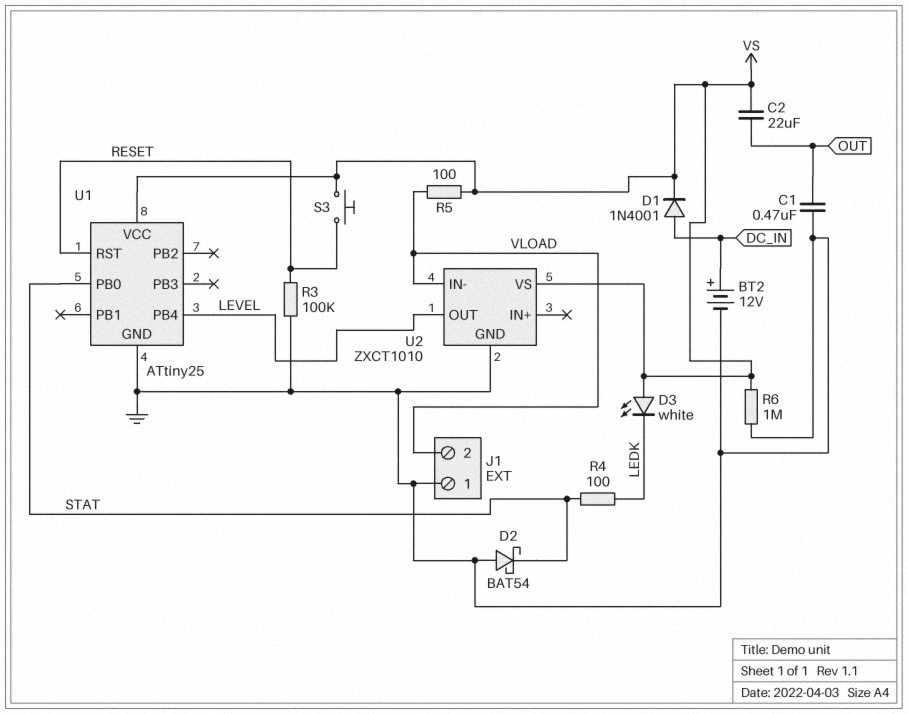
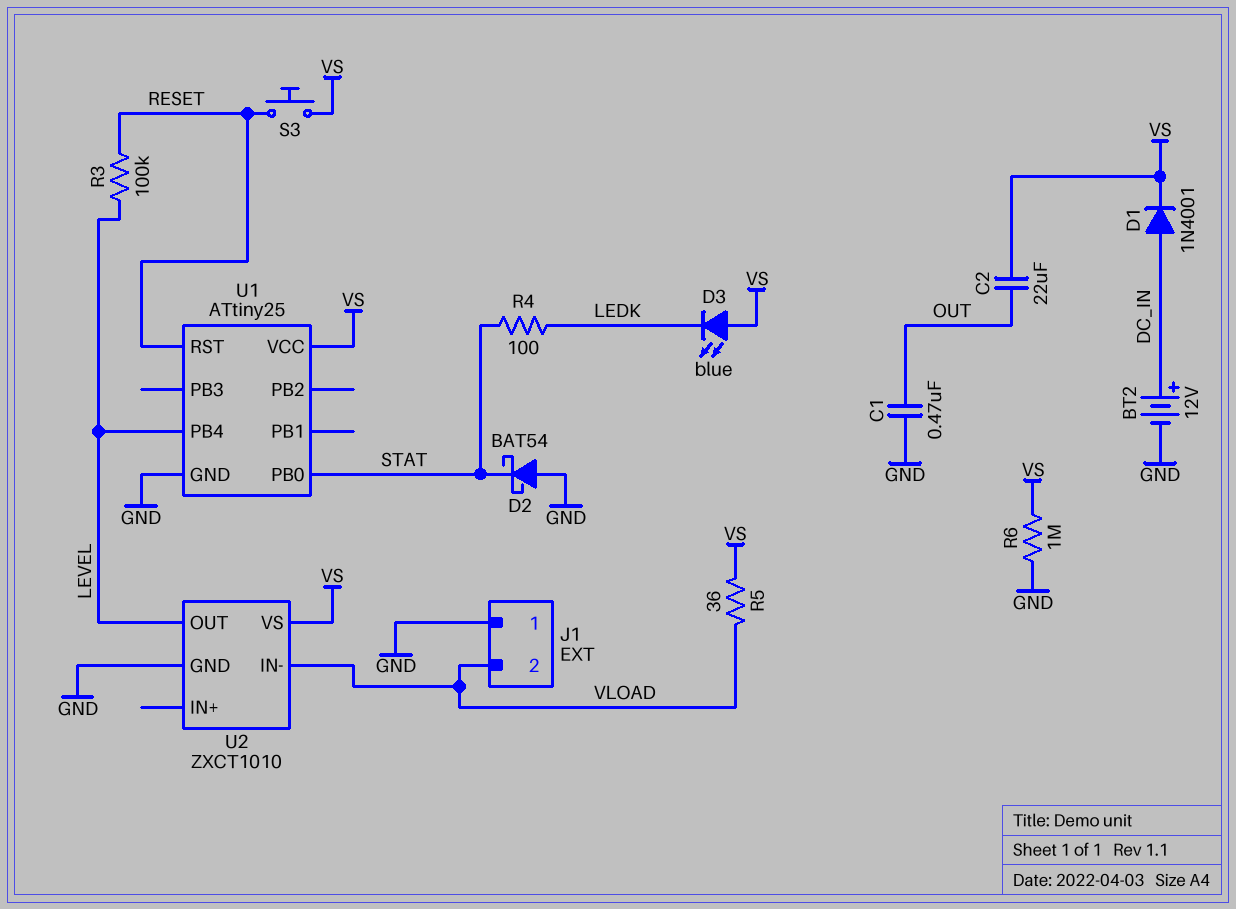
D3: LED white (A VS, K LEDK) -> LED blue (A VS, K LEDK)
R3: 100k (GND, RESET) -> 100k (LEVEL, RESET)
R5: 100 (VLOAD, VS) -> 36 (VLOAD, VS)

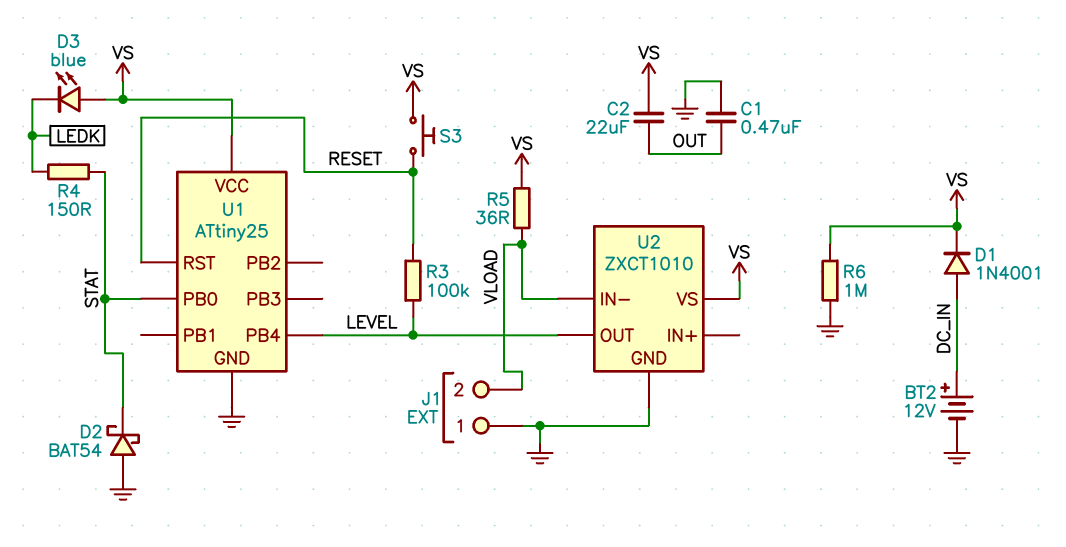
R4: 100 (LEDK, STAT) -> 150 (LEDK, STAT)

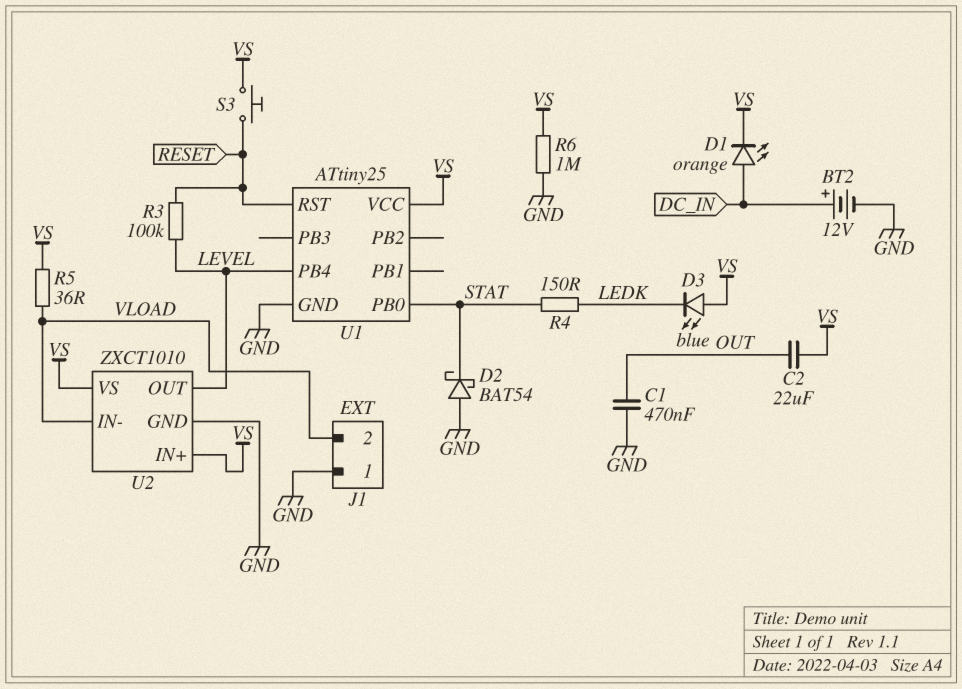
D1: diode 1N4001 (A DC_IN, K VS) -> LED orange (A DC_IN, K VS)
U2 pin IN+: none -> VS

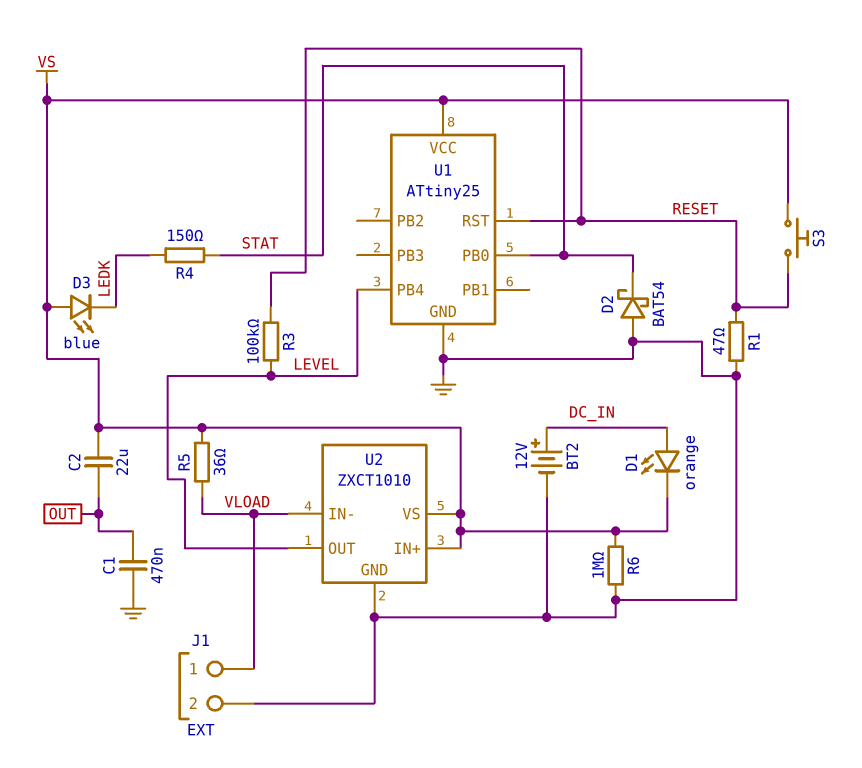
J1 pin 1: GND -> VLOAD
J1 pin 2: VLOAD -> GND
R1: none -> 47 (GND, RESET)

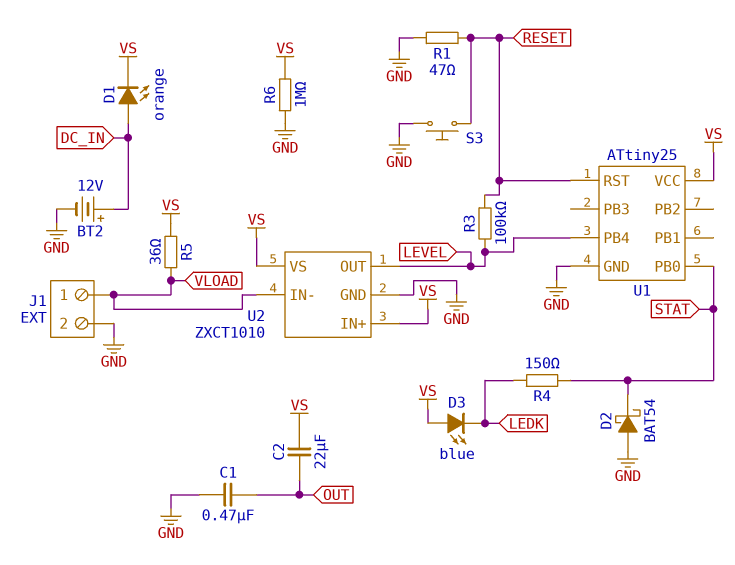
S3: button (RESET, VS) -> button (GND, RESET)

